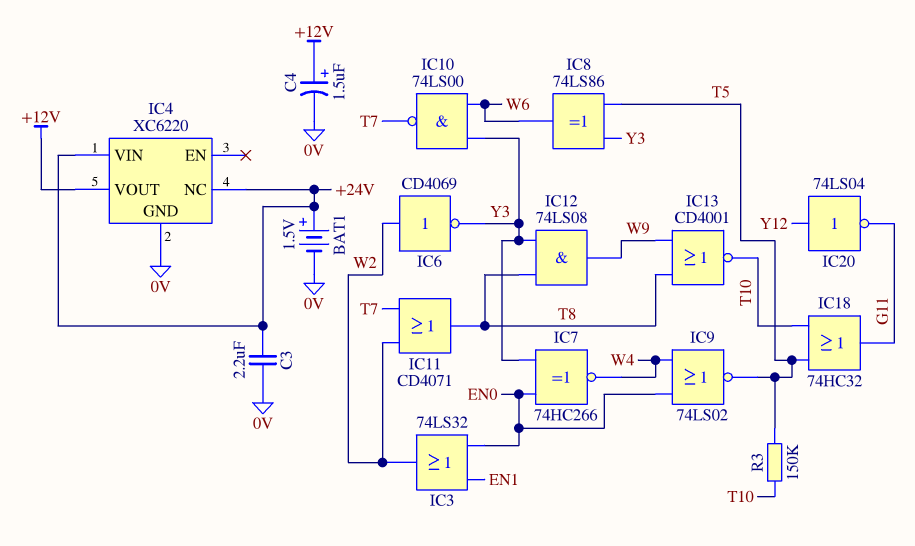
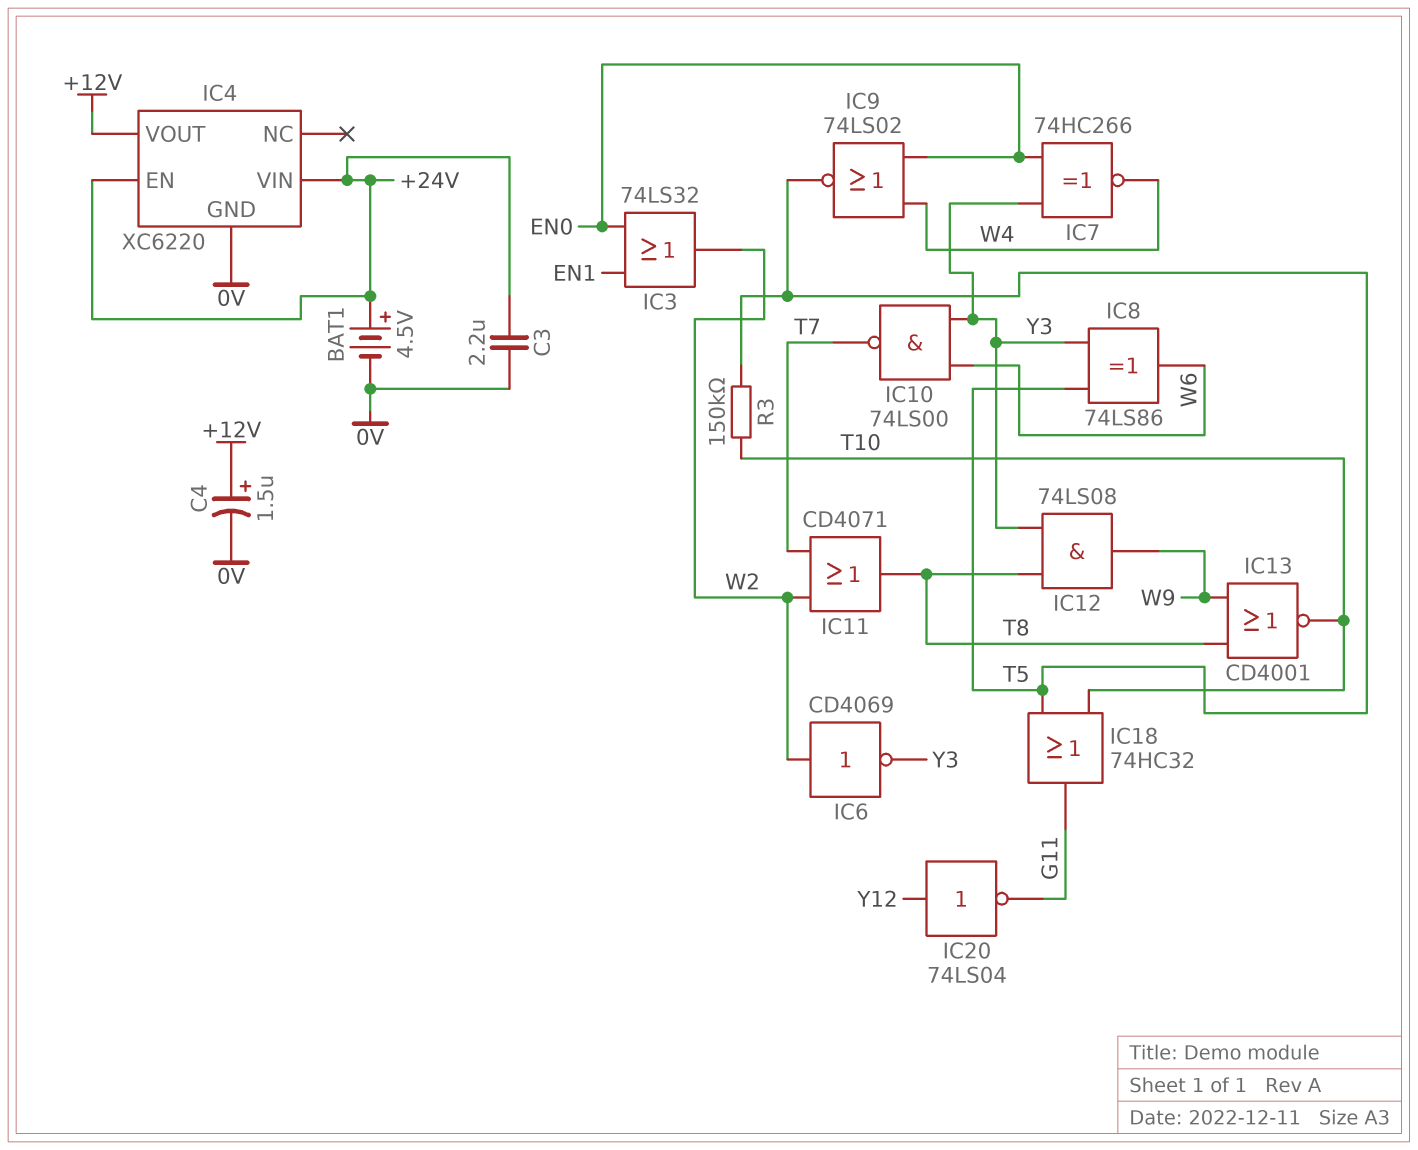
BAT1: 1.5V (plus +24V, minus 0V) -> 4.5V (plus +24V, minus 0V)
IC4 pin EN: none -> +24V
IC4 pin NC: +24V -> none

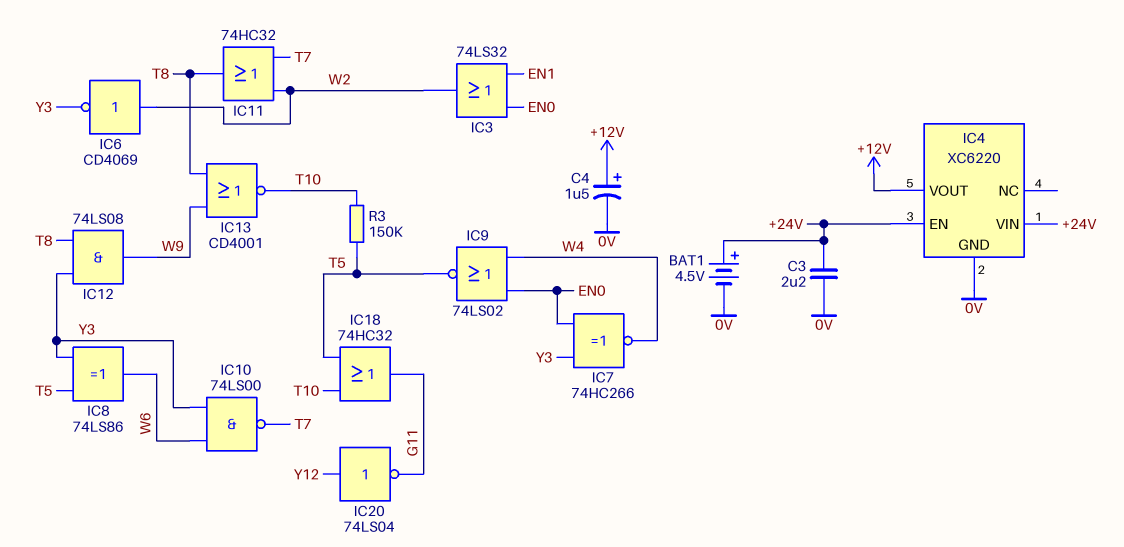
IC11: OR CD4071 (in T7, in W2, out T8) -> OR 74HC32 (in T7, in W2, out T8)

